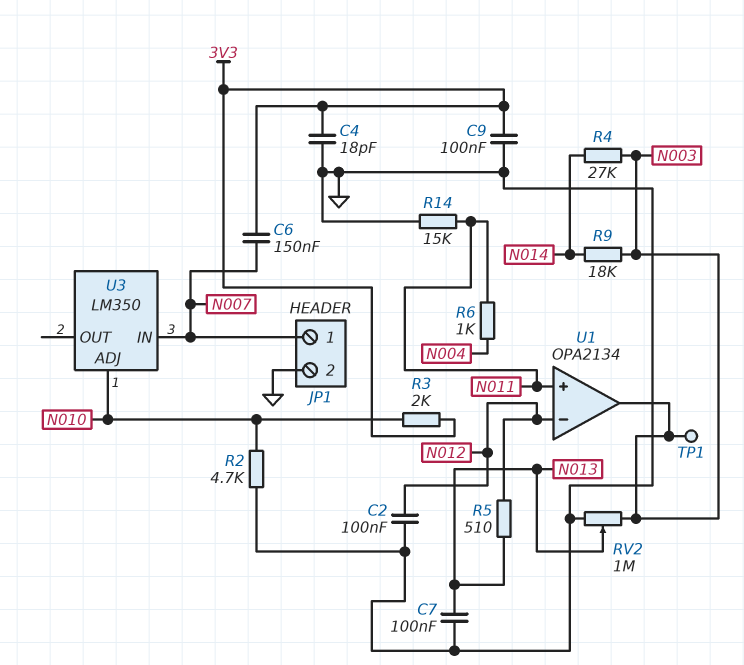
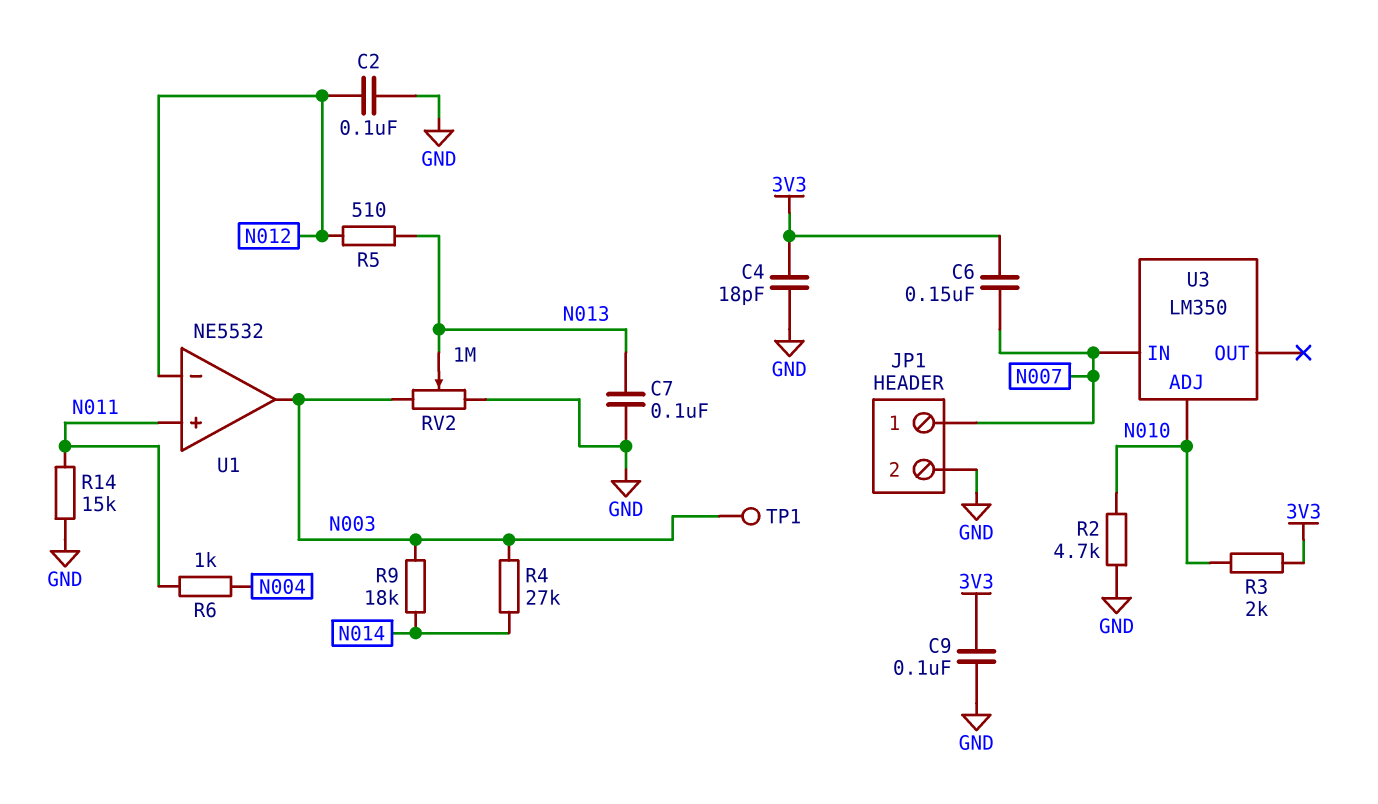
U1: OPA2134 -> NE5532

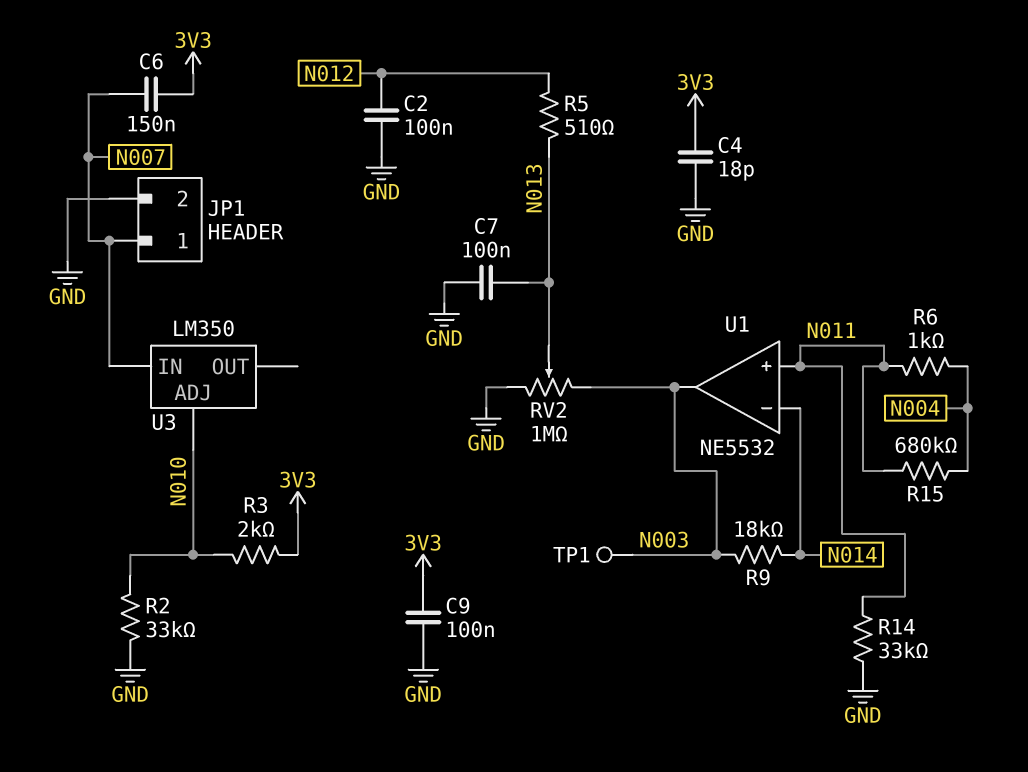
R2: 4.7k (GND, N010) -> 33k (GND, N010)
R4: 27k (N003, N014) -> none
R14: 15k (GND, N011) -> 33k (GND, N011)
R15: none -> 680k (N004, N011)
U1 pin in-: N012 -> N014

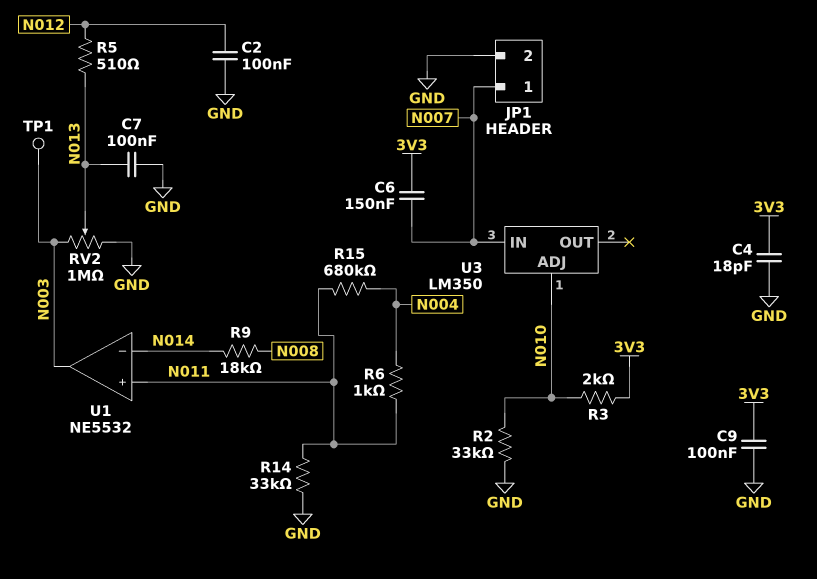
R9: 18k (N003, N014) -> 18k (N008, N014)

